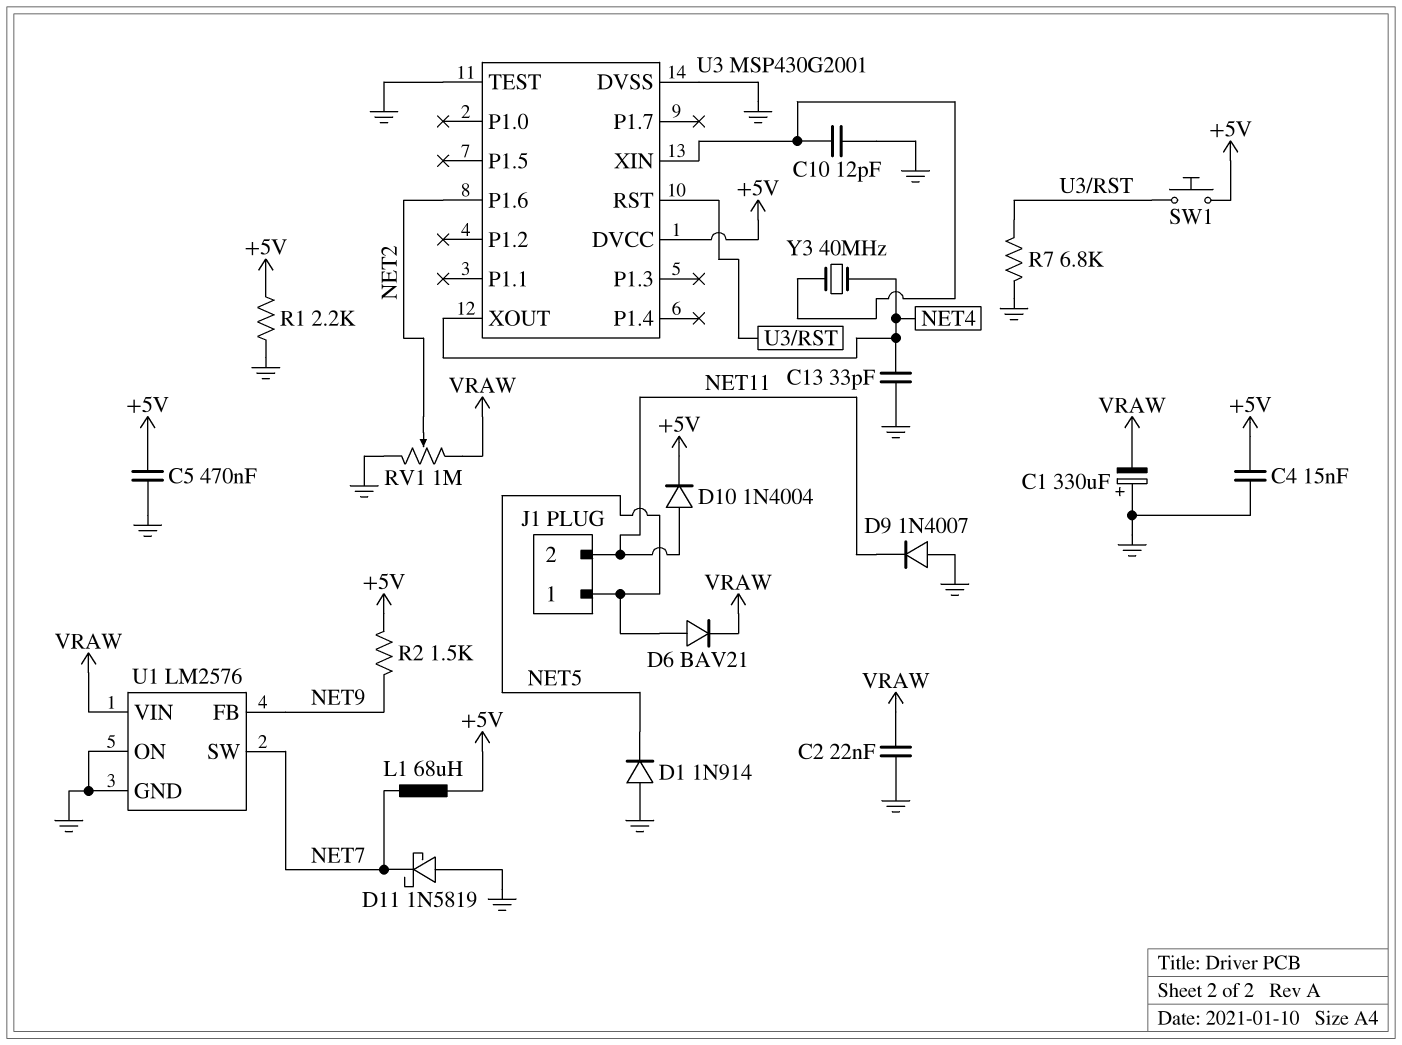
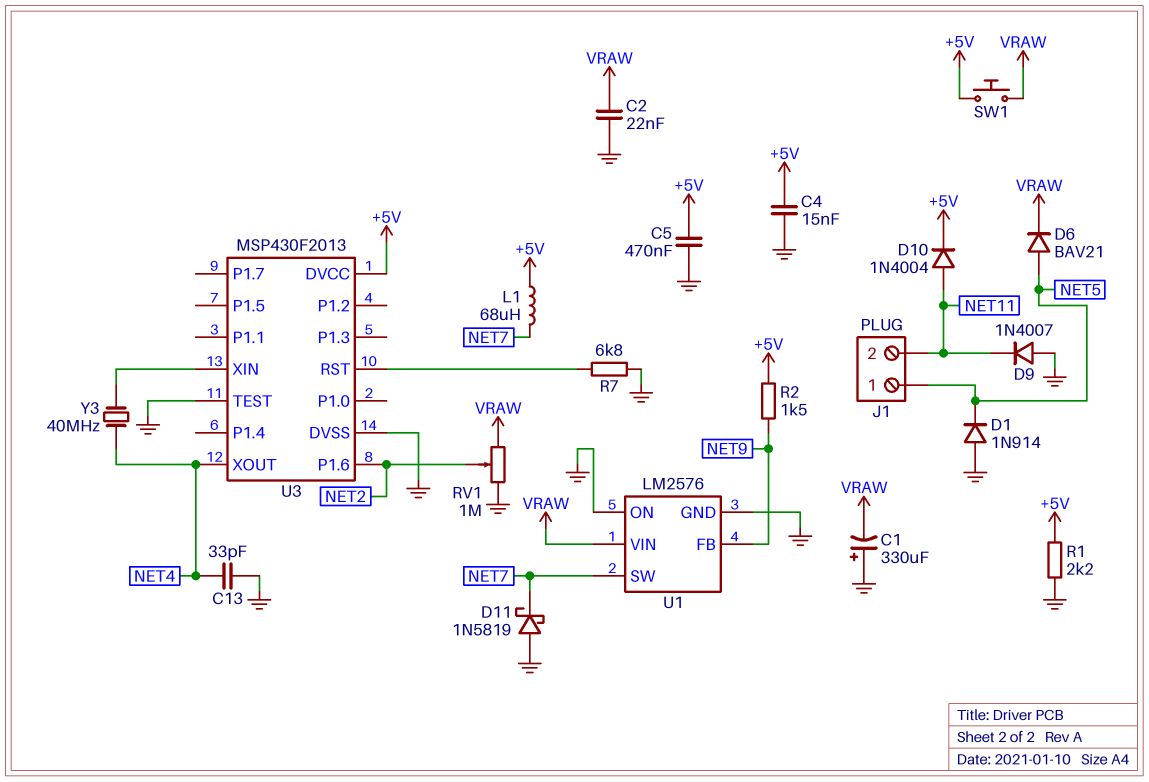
C10: 12pF (GND, U3/XIN) -> none
SW1: button (+5V, U3/RST) -> button (+5V, VRAW)
U3: MSP430G2001 -> MSP430F2013

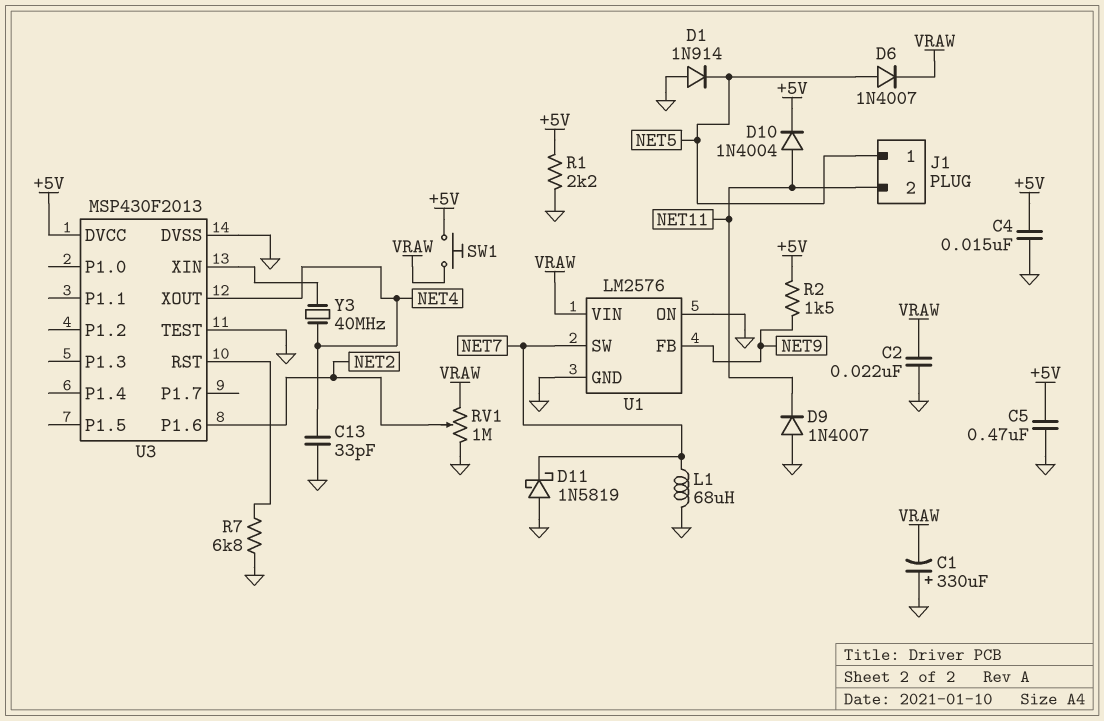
D6: diode BAV21 (A NET5, K VRAW) -> diode 1N4007 (A NET5, K VRAW)
L1: 68uH (+5V, NET7) -> 68uH (GND, NET7)

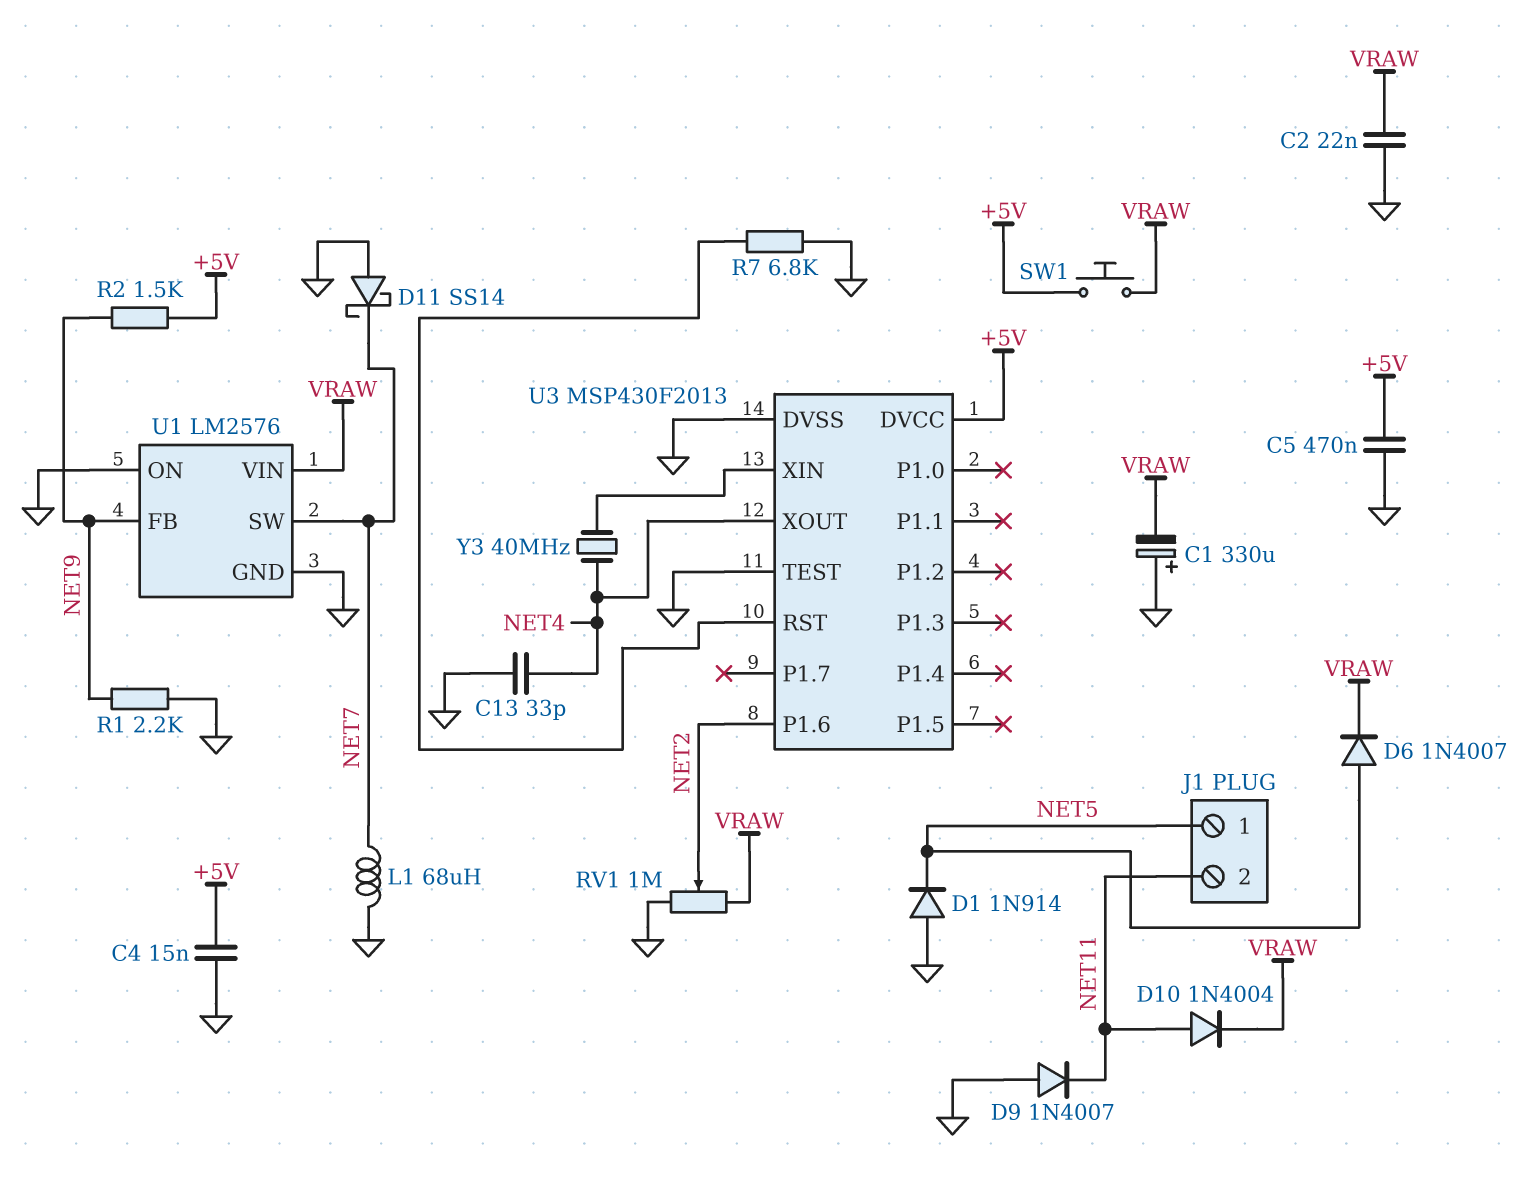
D10: diode 1N4004 (A NET11, K +5V) -> diode 1N4004 (A NET11, K VRAW)
D11: schottky 1N5819 (A GND, K NET7) -> schottky SS14 (A GND, K NET7)
R1: 2.2k (+5V, GND) -> 2.2k (GND, NET9)

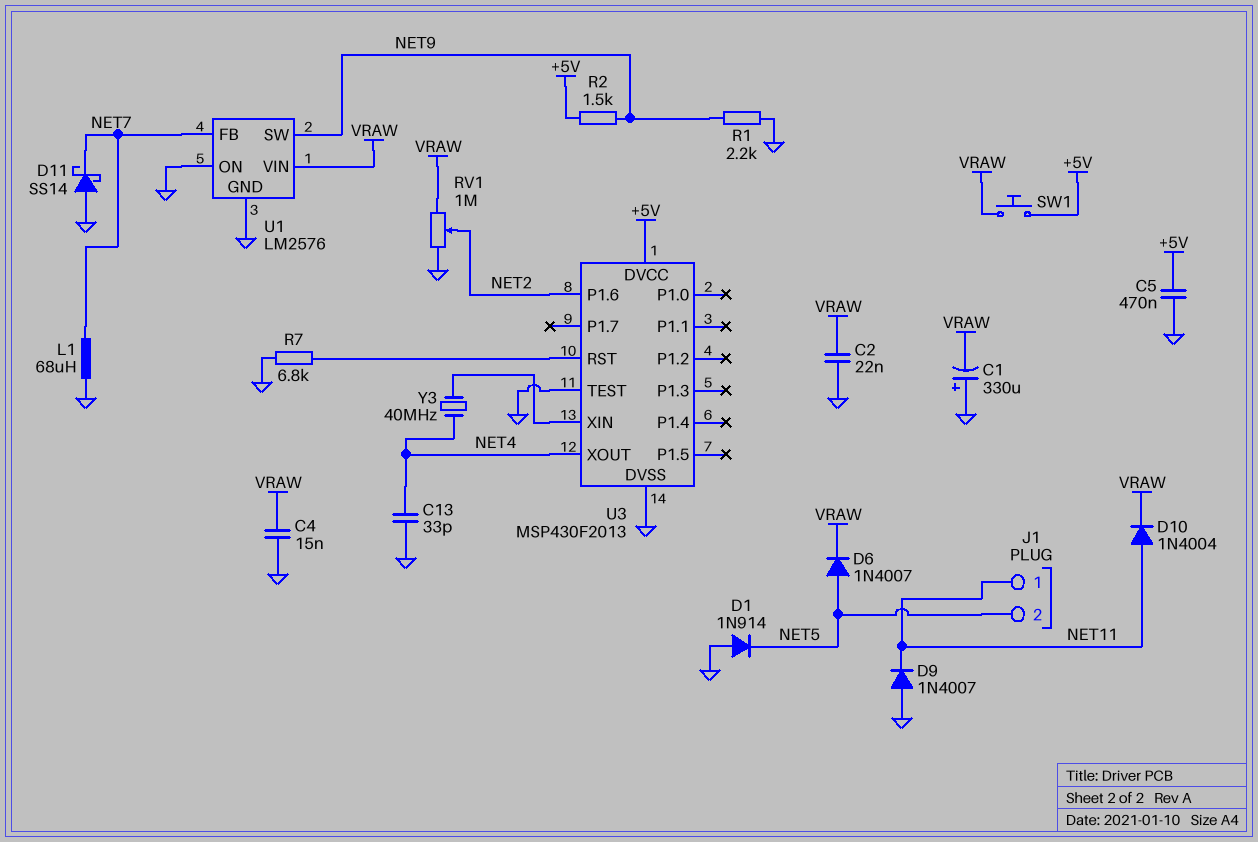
C4: 15nF (+5V, GND) -> 15nF (GND, VRAW)
J1 pin 1: NET5 -> NET11
J1 pin 2: NET11 -> NET5
U1 pin FB: NET9 -> NET7
U1 pin SW: NET7 -> NET9

